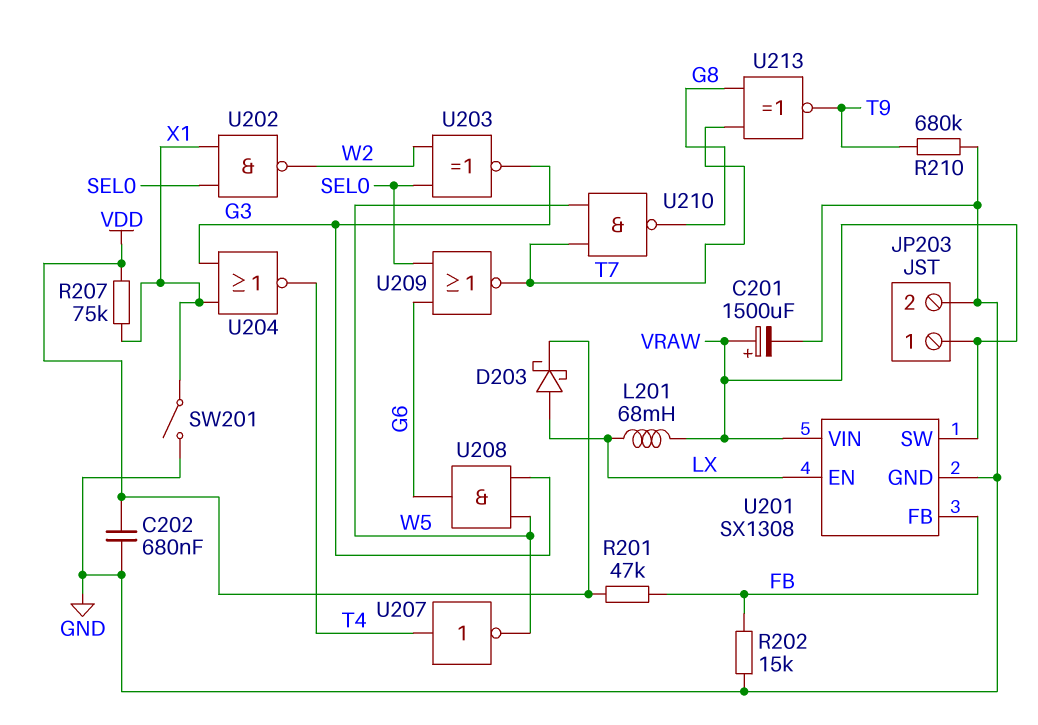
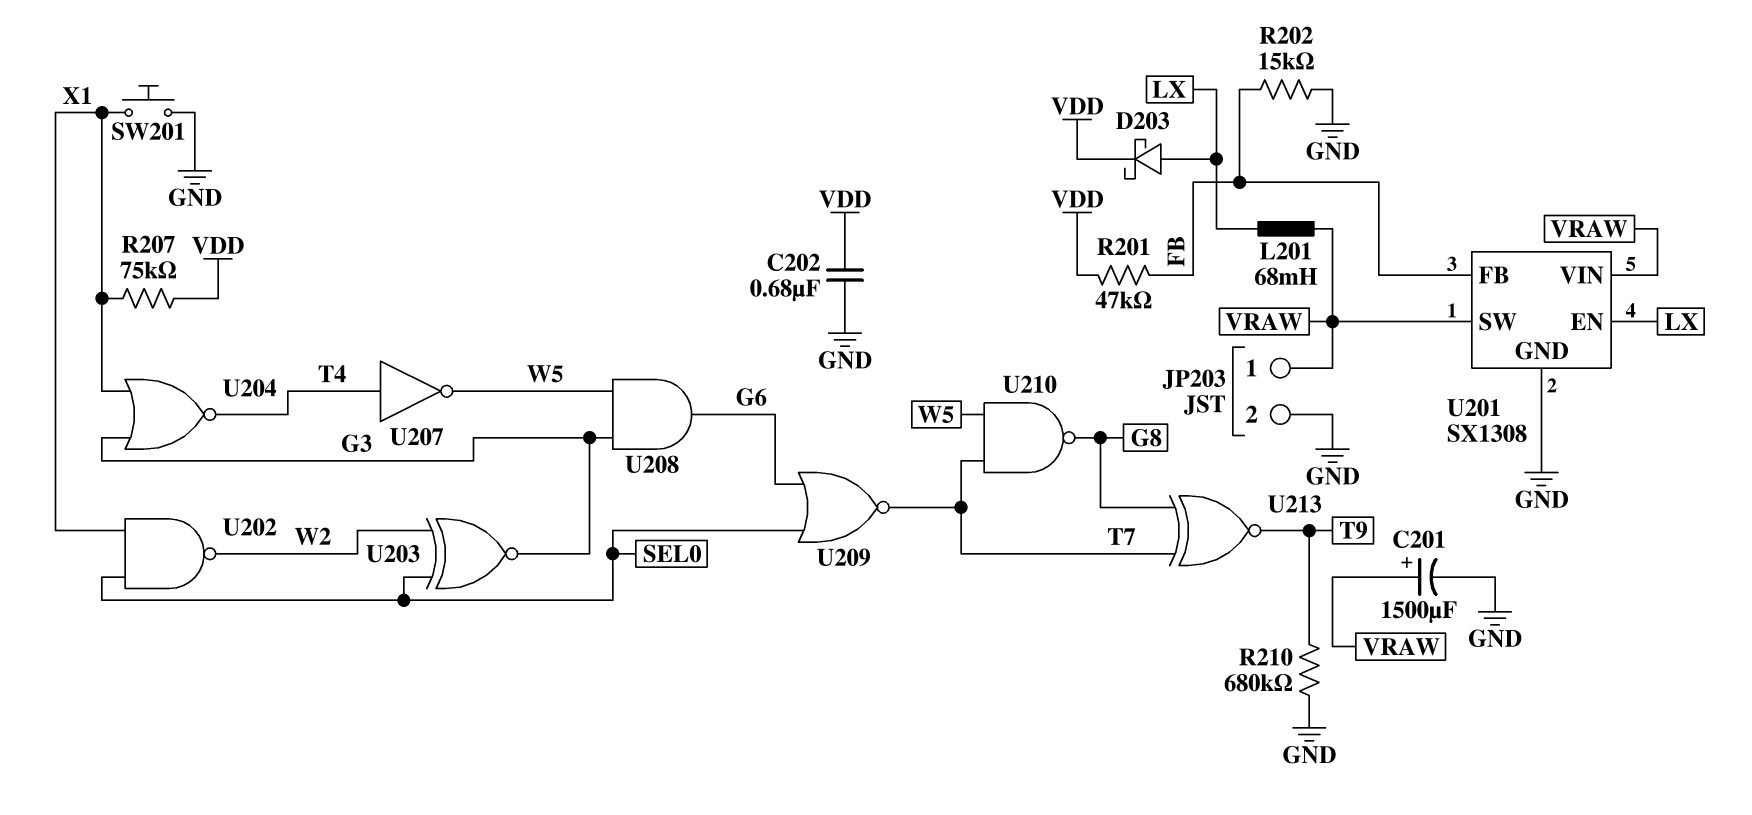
SW201: switch (GND, X1) -> button (GND, X1)

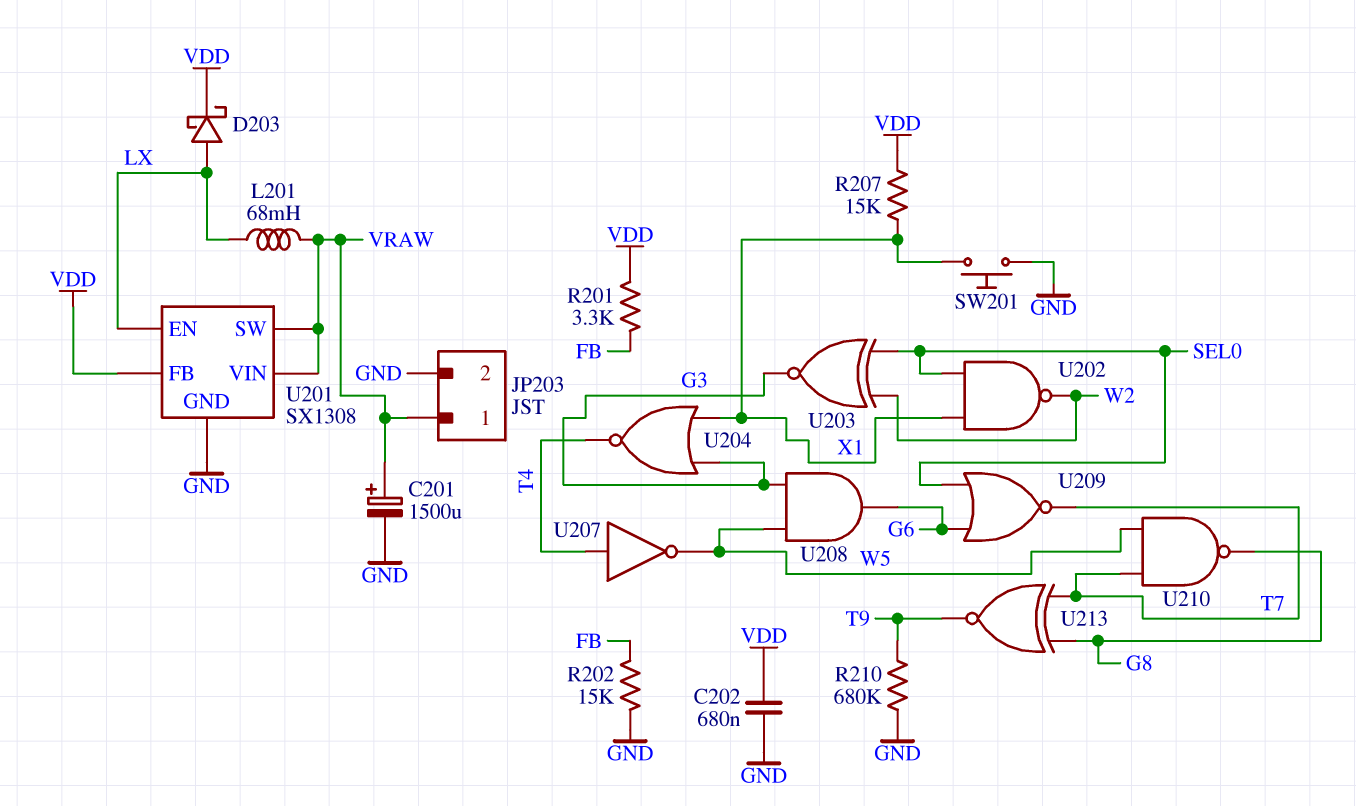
R201: 47k (FB, VDD) -> 3.3k (FB, VDD)
R207: 75k (VDD, X1) -> 15k (VDD, X1)
U201 pin FB: FB -> VDD

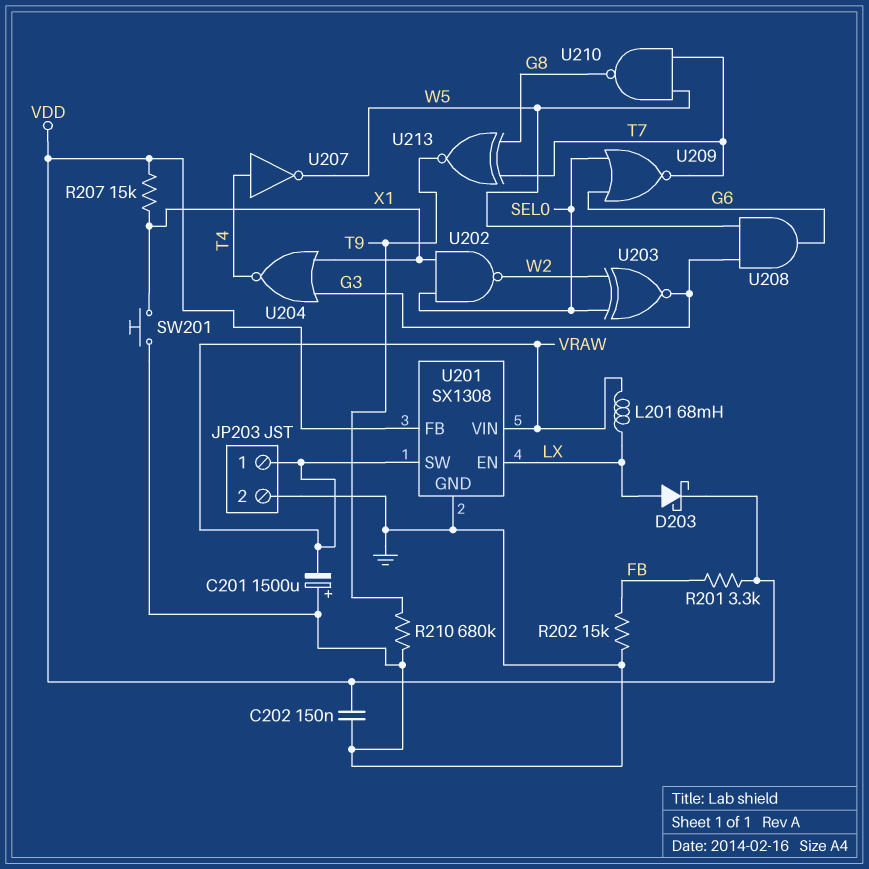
C201: 1500uF (plus VRAW, minus GND) -> 1500uF (plus GND, minus VRAW)
C202: 680nF (GND, VDD) -> 150nF (GND, VDD)

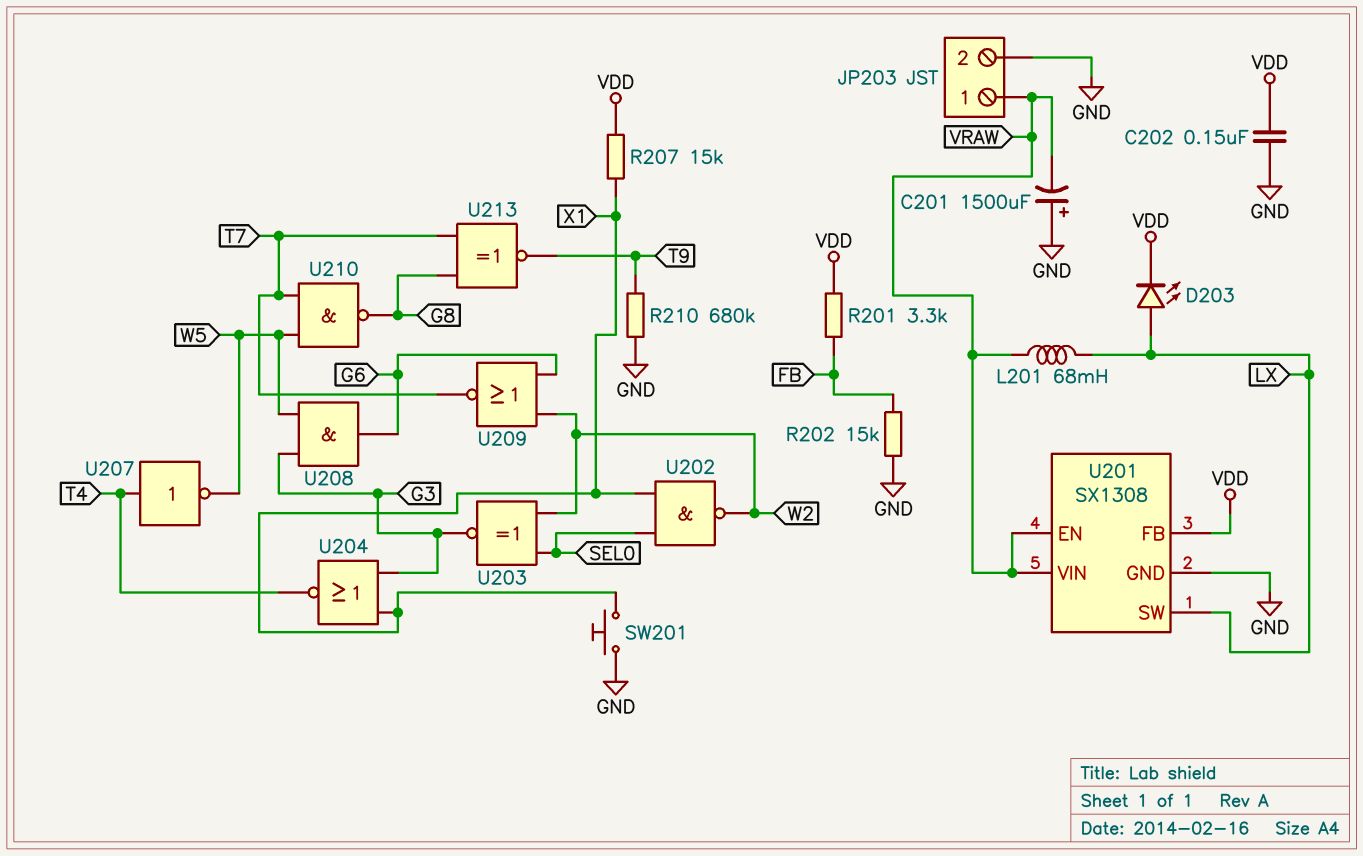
D203: schottky (A LX, K VDD) -> LED (A LX, K VDD)
U201 pin EN: LX -> VRAW
U201 pin SW: VRAW -> LX
U209: NOR (in G6, in SEL0, out T7) -> NOR (in G6, in W2, out T7)

